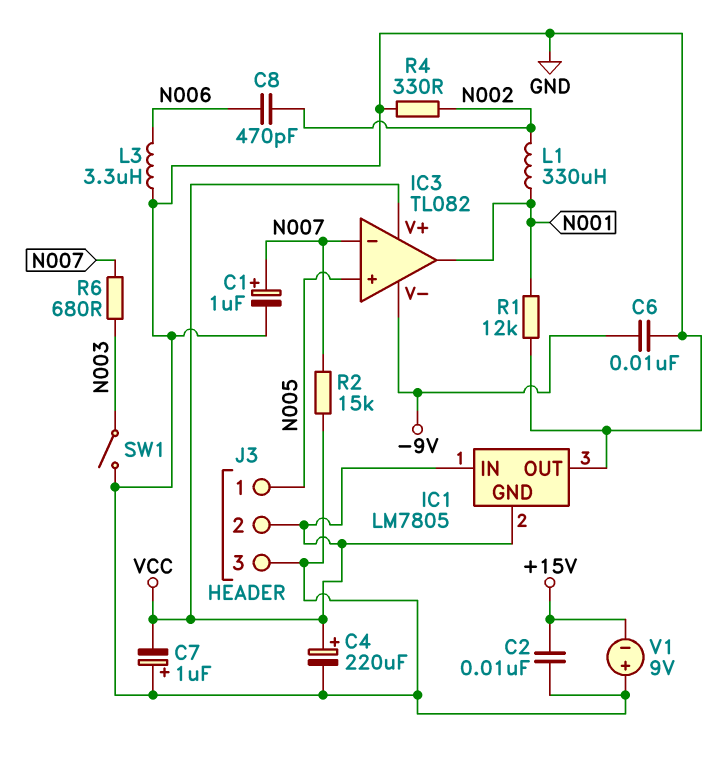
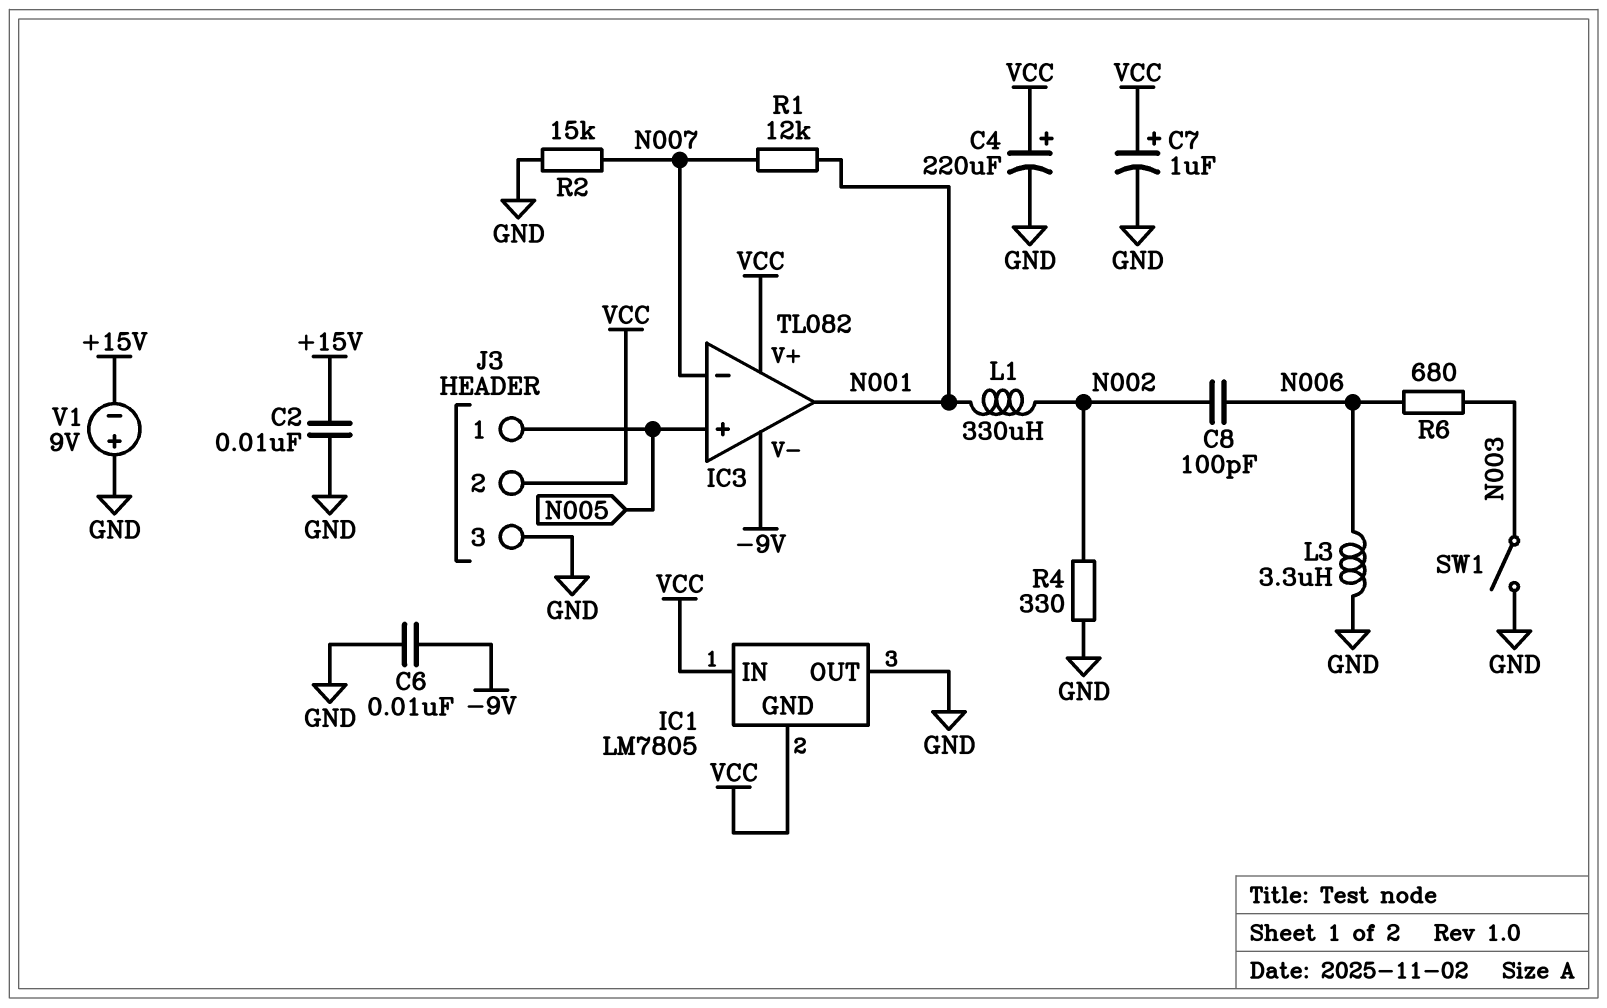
C1: 1uF (plus N007, minus GND) -> none
C7: 1uF (plus GND, minus VCC) -> 1uF (plus VCC, minus GND)
C8: 470pF (N002, N006) -> 100pF (N002, N006)
R1: 12k (GND, N001) -> 12k (N001, N007)
R6: 680 (N003, N007) -> 680 (N003, N006)

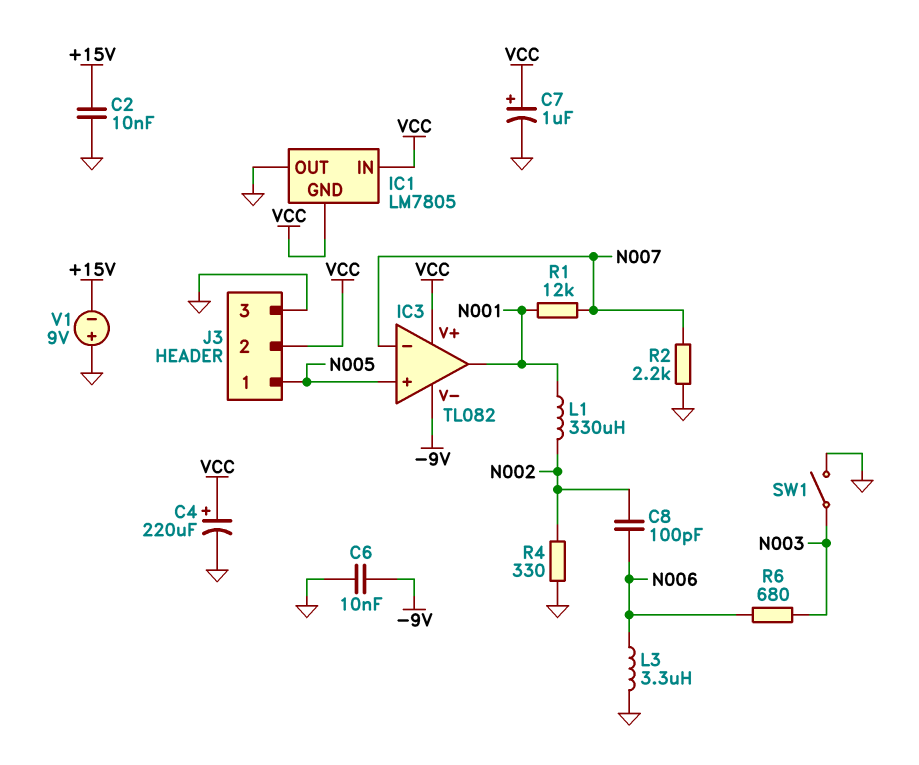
R2: 15k (GND, N007) -> 2.2k (GND, N007)

